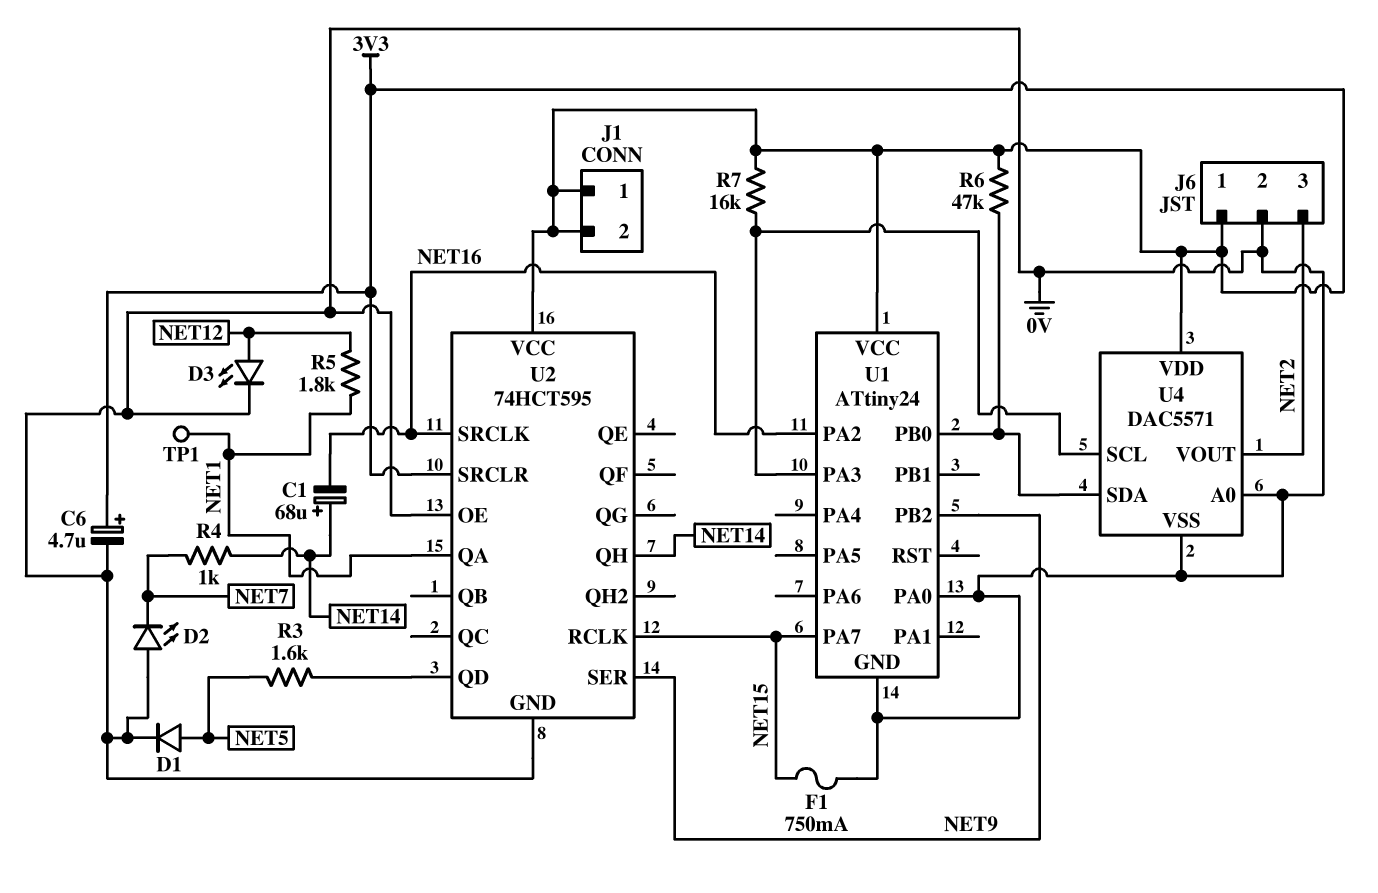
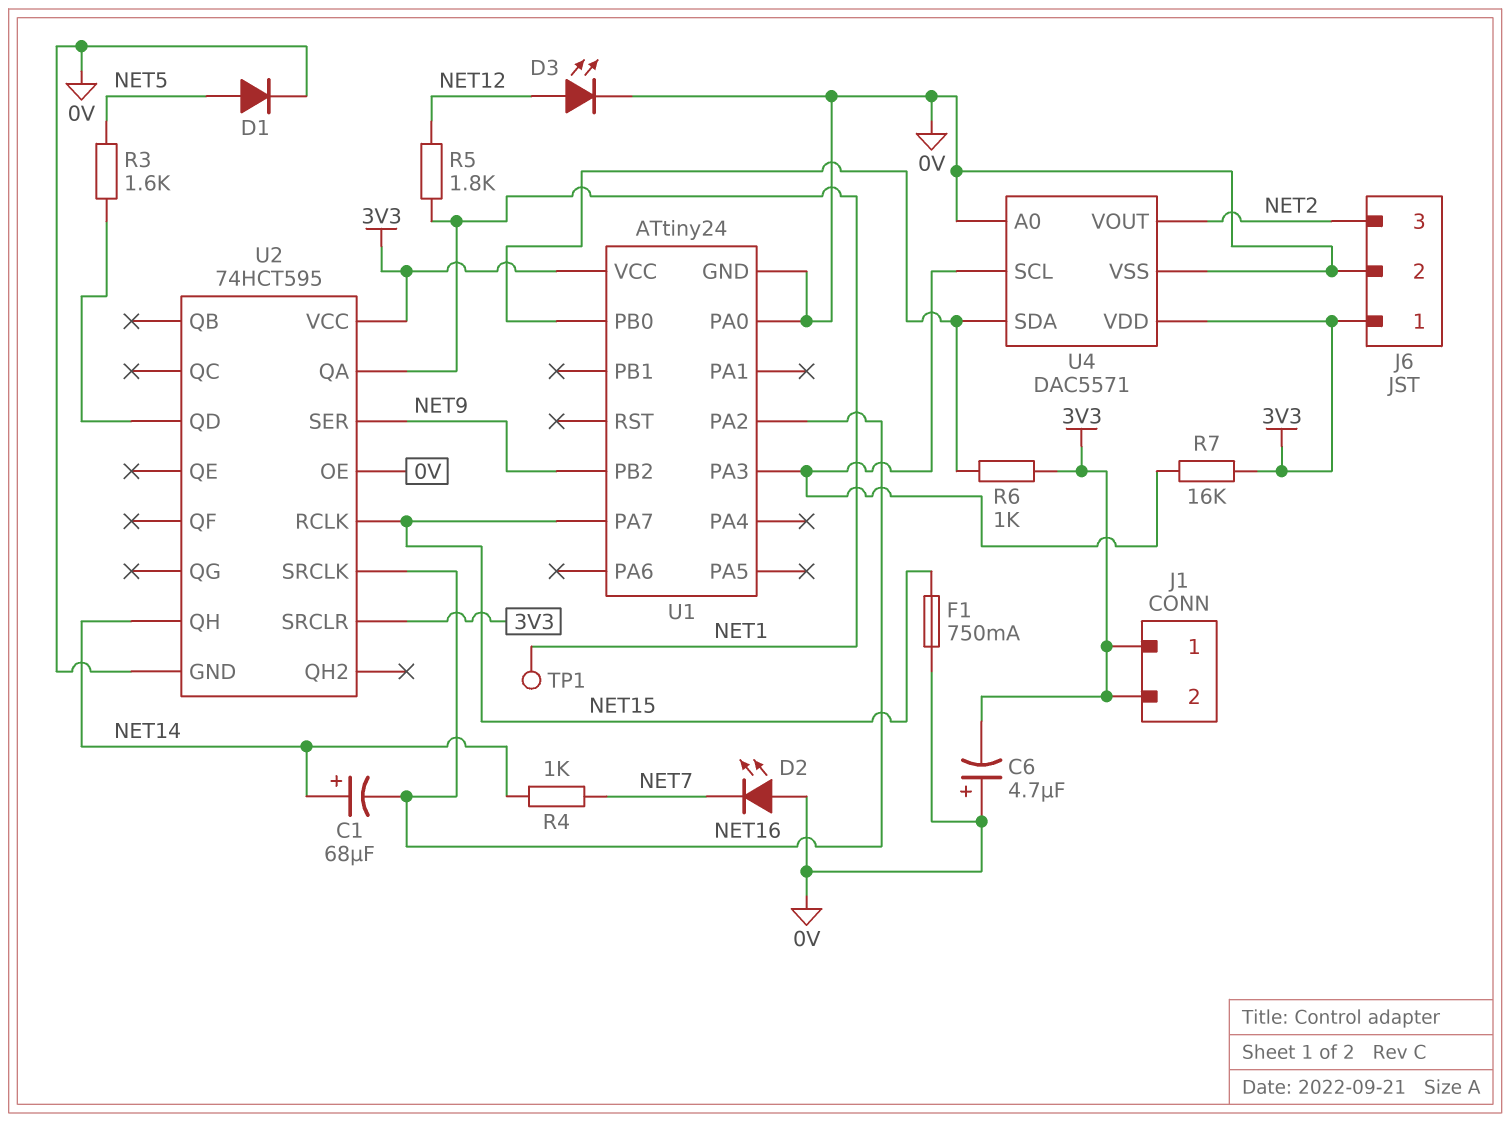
C6: 4.7uF (plus 3V3, minus 0V) -> 4.7uF (plus 0V, minus 3V3)
R6: 47k (3V3, U1/PB0) -> 1k (3V3, U1/PB0)

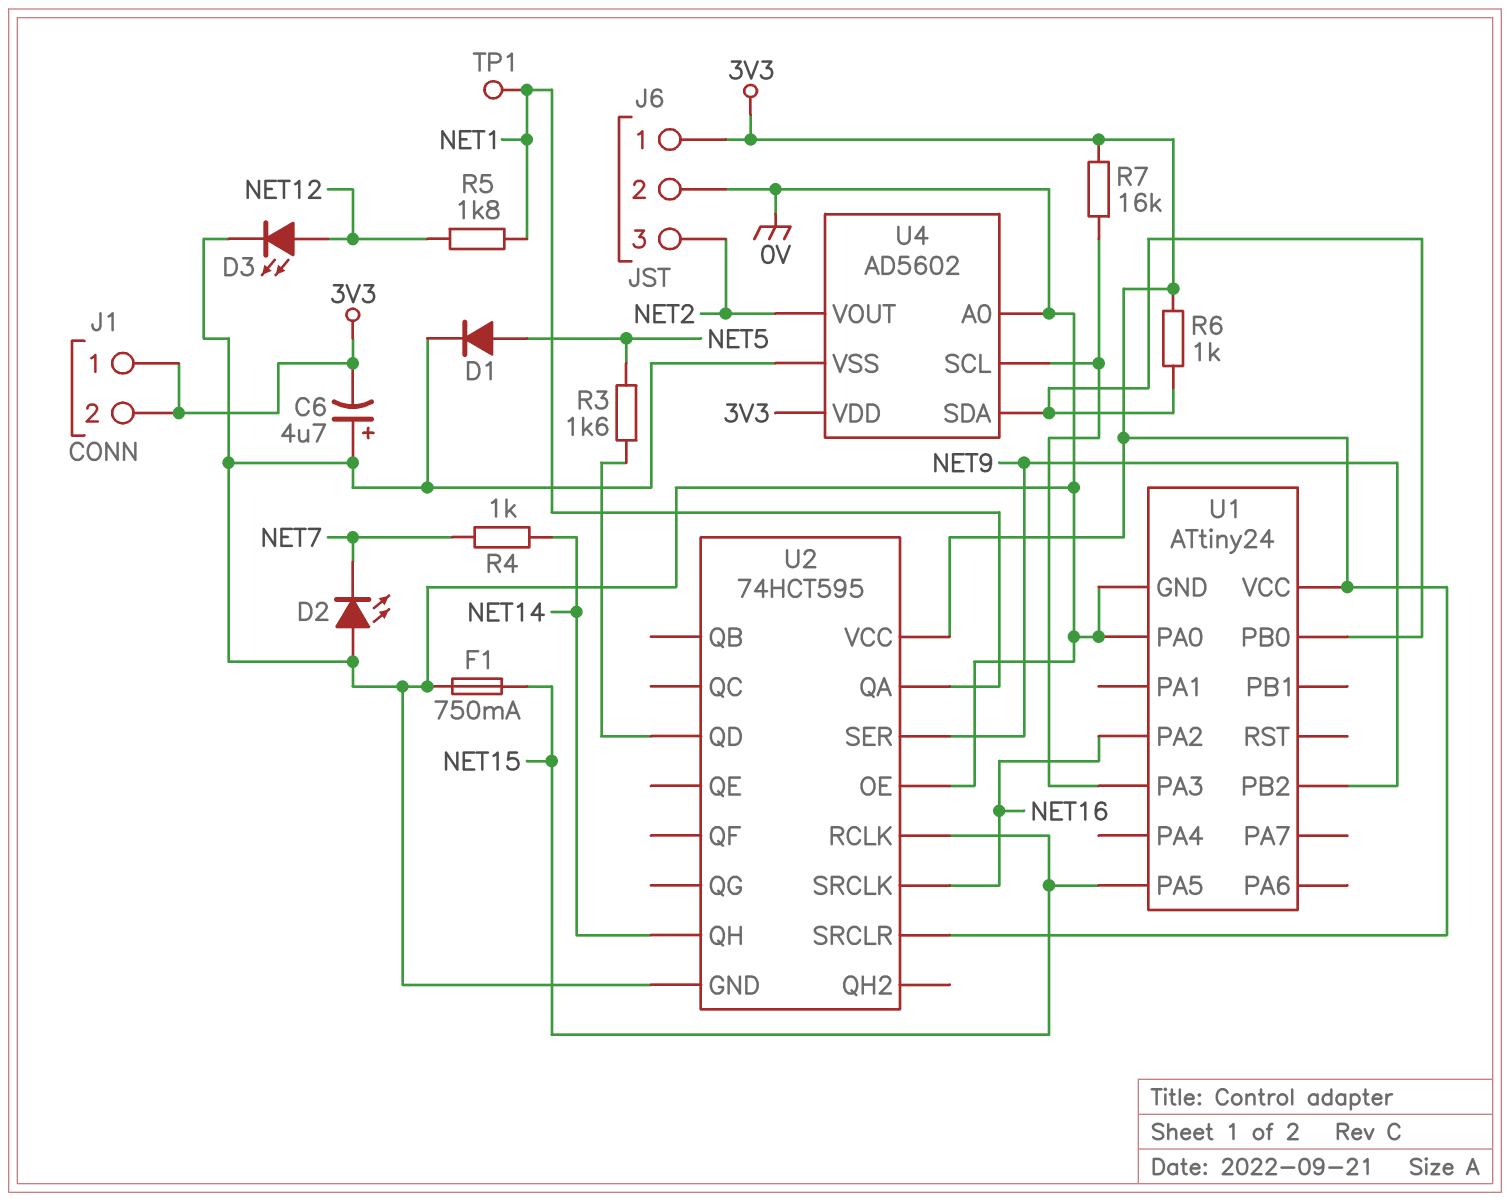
C1: 68uF (plus NET14, minus NET16) -> none
U1 pin PA5: none -> NET15
U1 pin PA7: NET15 -> none
U4: DAC5571 -> AD5602

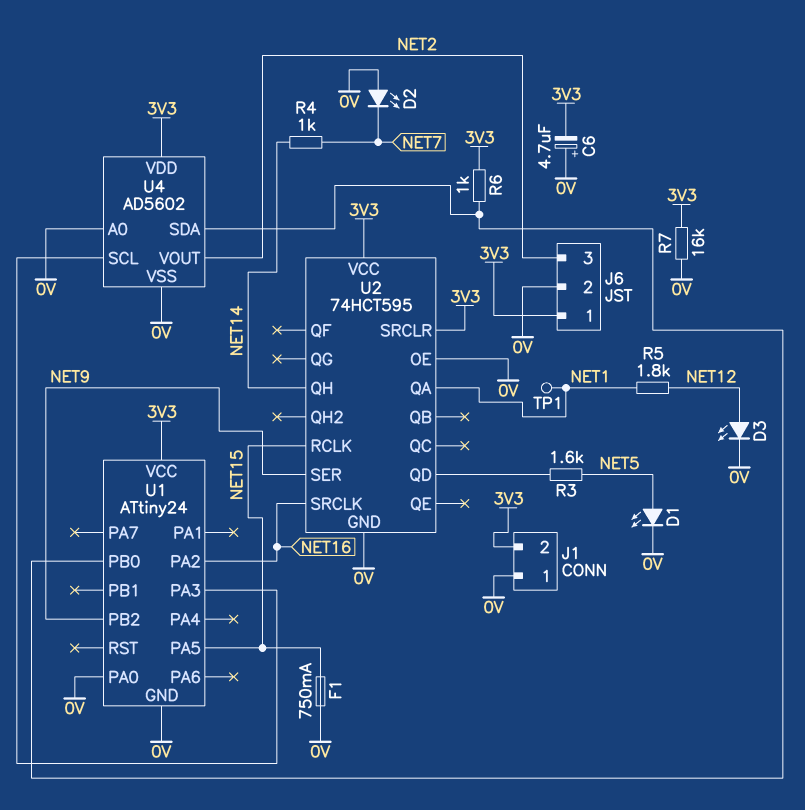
D1: diode (A NET5, K 0V) -> LED (A NET5, K 0V)
J1 pin 1: 3V3 -> 0V
R7: 16k (3V3, U1/PA3) -> 16k (0V, 3V3)

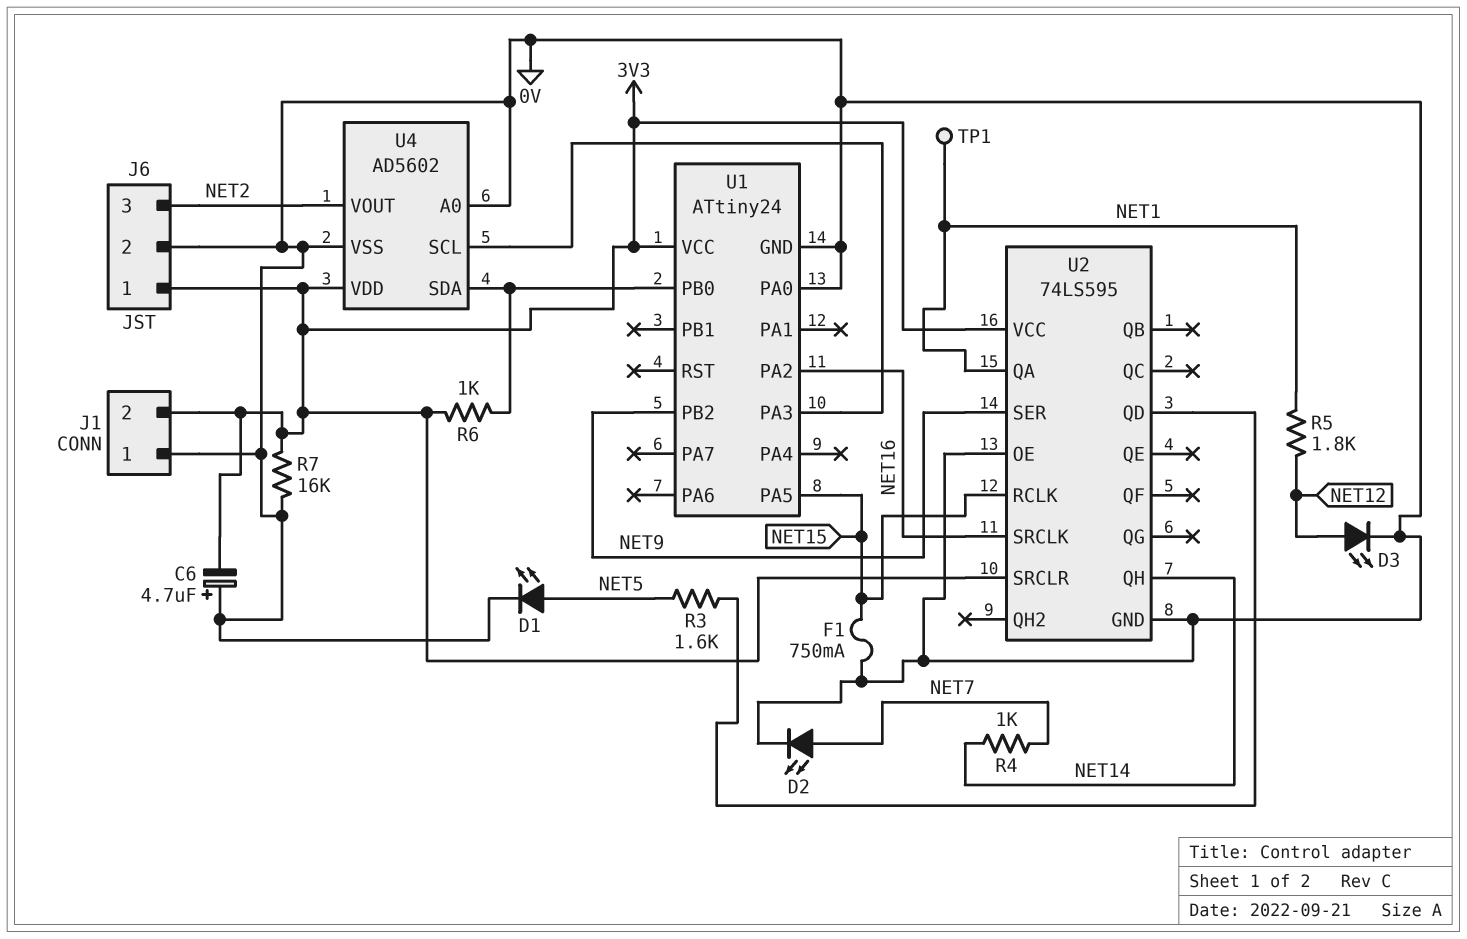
D2: LED (A 0V, K NET7) -> LED (A NET7, K 0V)
U2: 74HCT595 -> 74LS595

